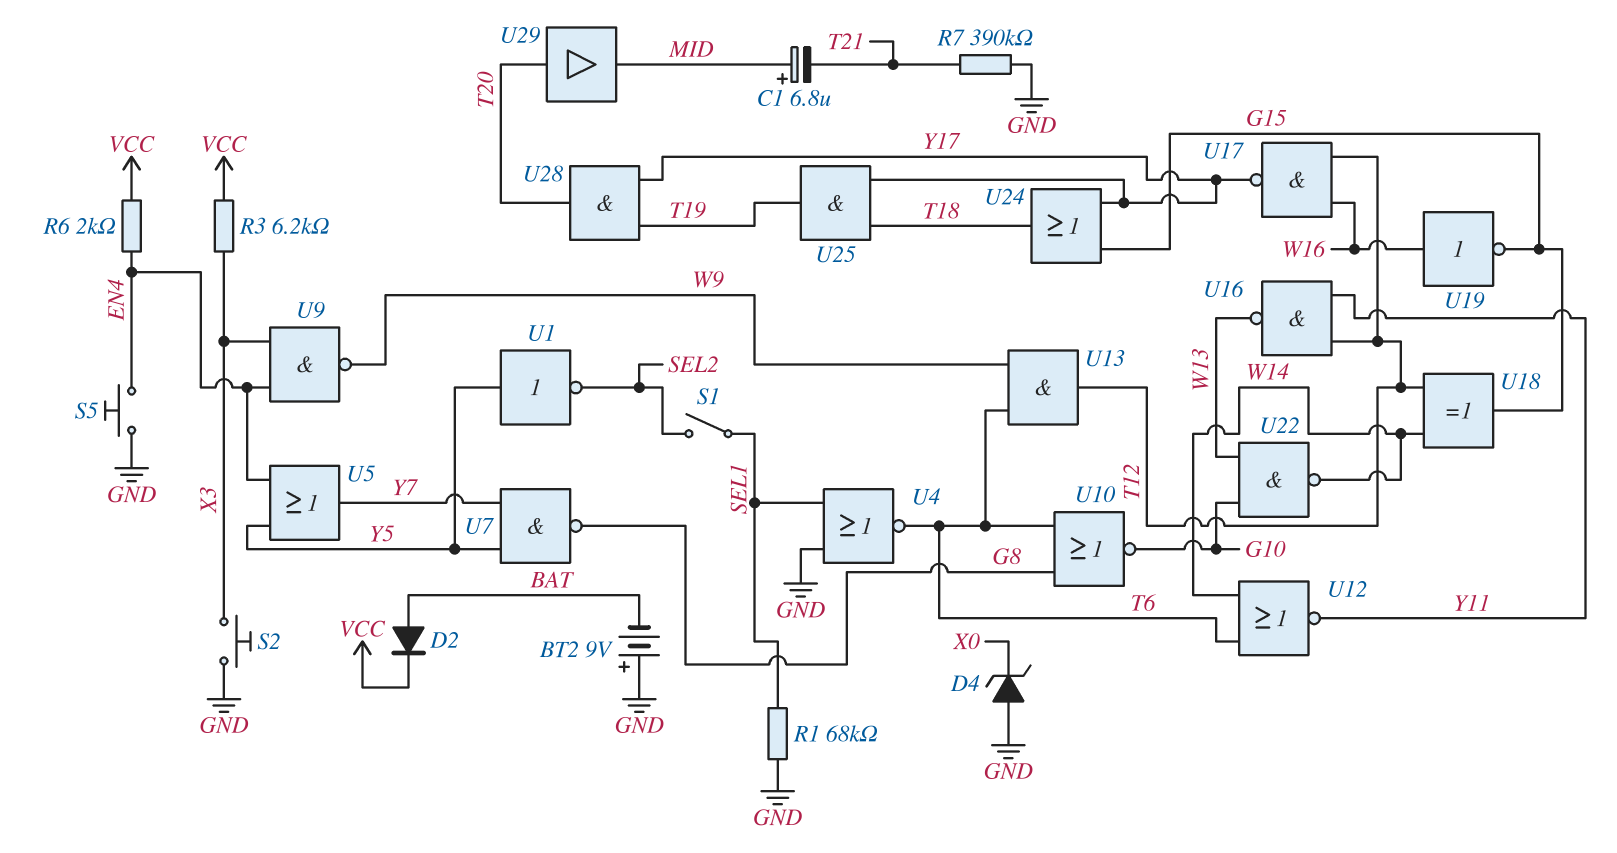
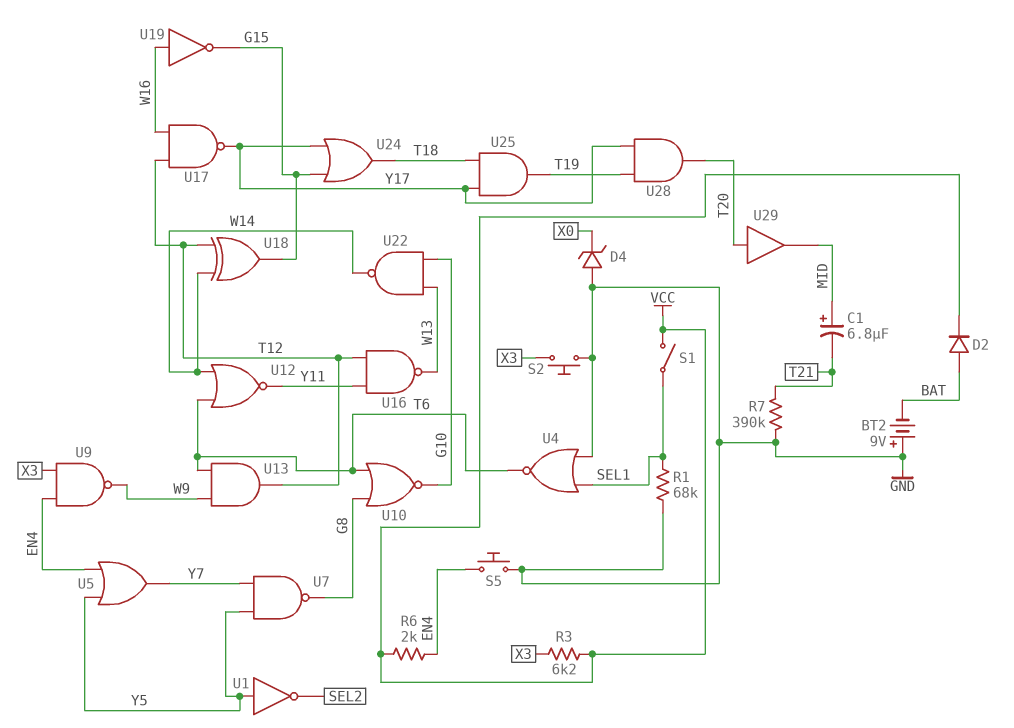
S1: switch (SEL1, SEL2) -> switch (SEL1, VCC)

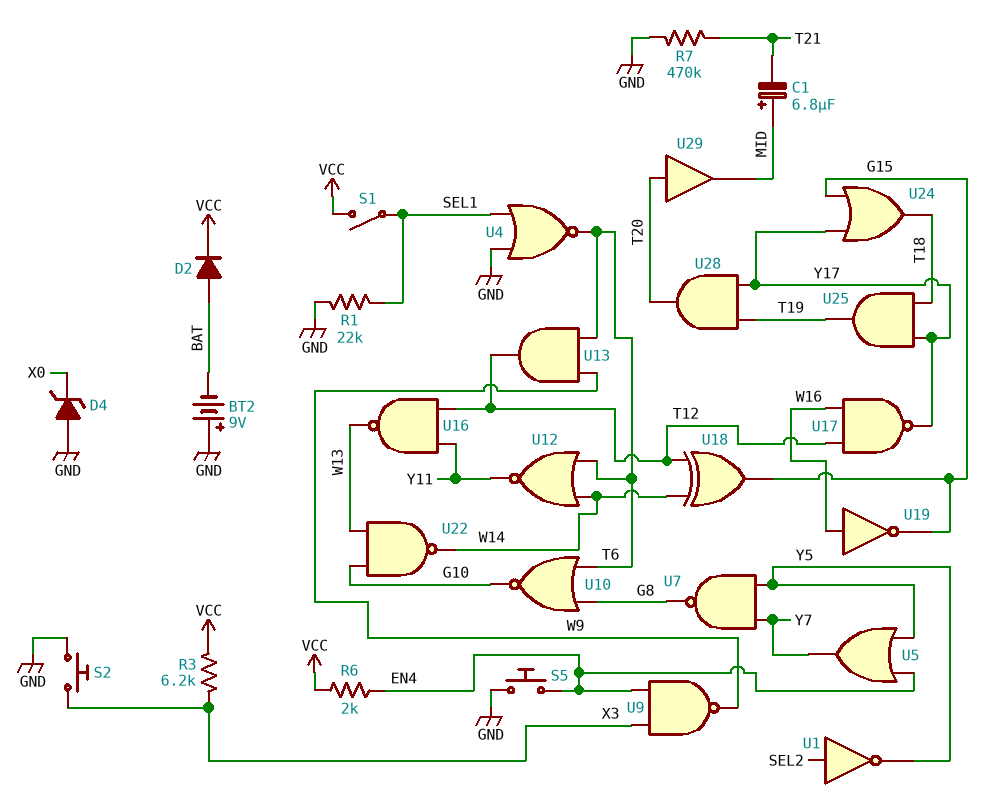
R1: 68k (GND, SEL1) -> 22k (GND, SEL1)
R7: 390k (GND, T21) -> 470k (GND, T21)
U1: NOT (in Y5, out SEL2) -> NOT (in SEL2, out Y5)

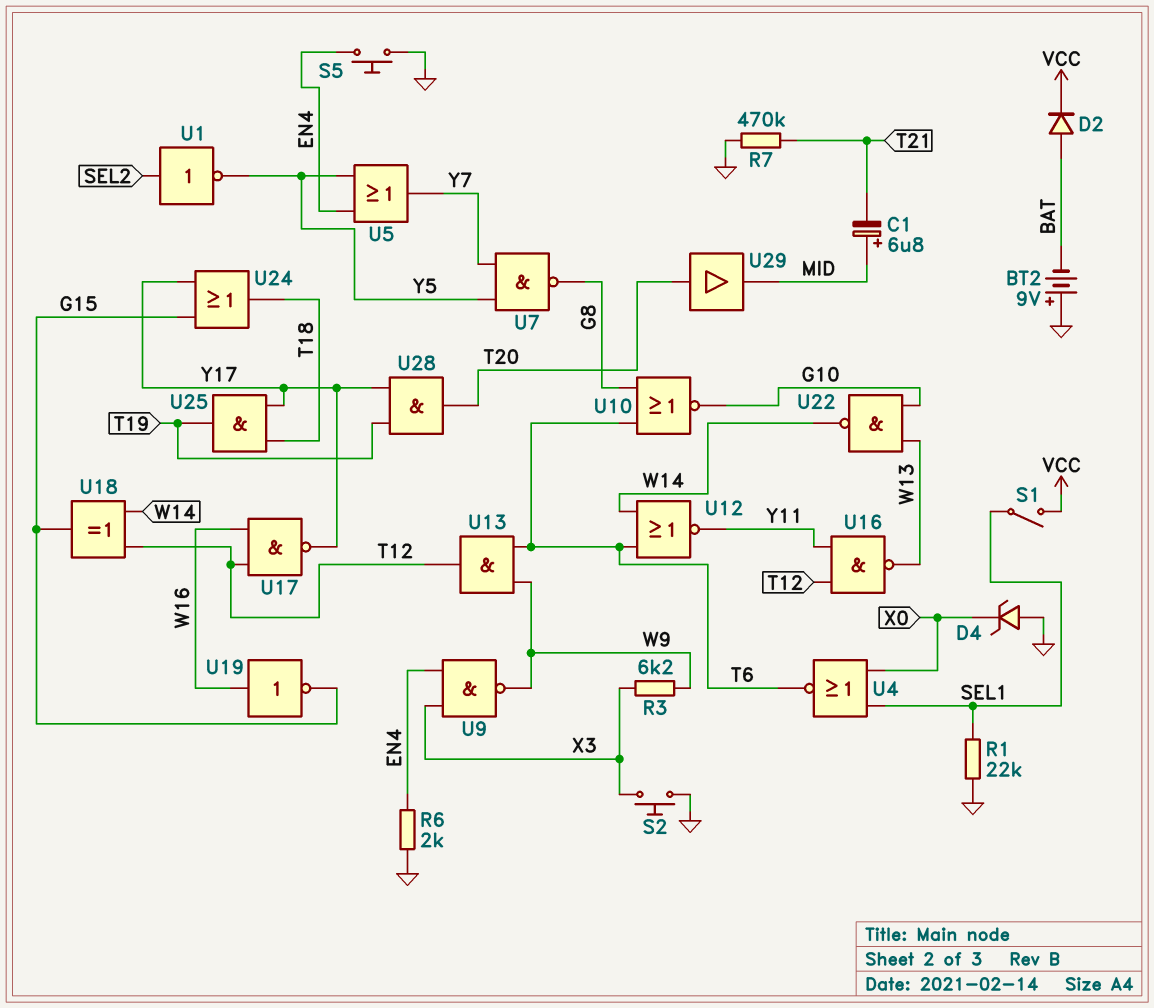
R3: 6.2k (VCC, X3) -> 6.2k (W9, X3)
R6: 2k (EN4, VCC) -> 2k (EN4, GND)
U4: NOR (in GND, in SEL1, out T6) -> NOR (in SEL1, in X0, out T6)

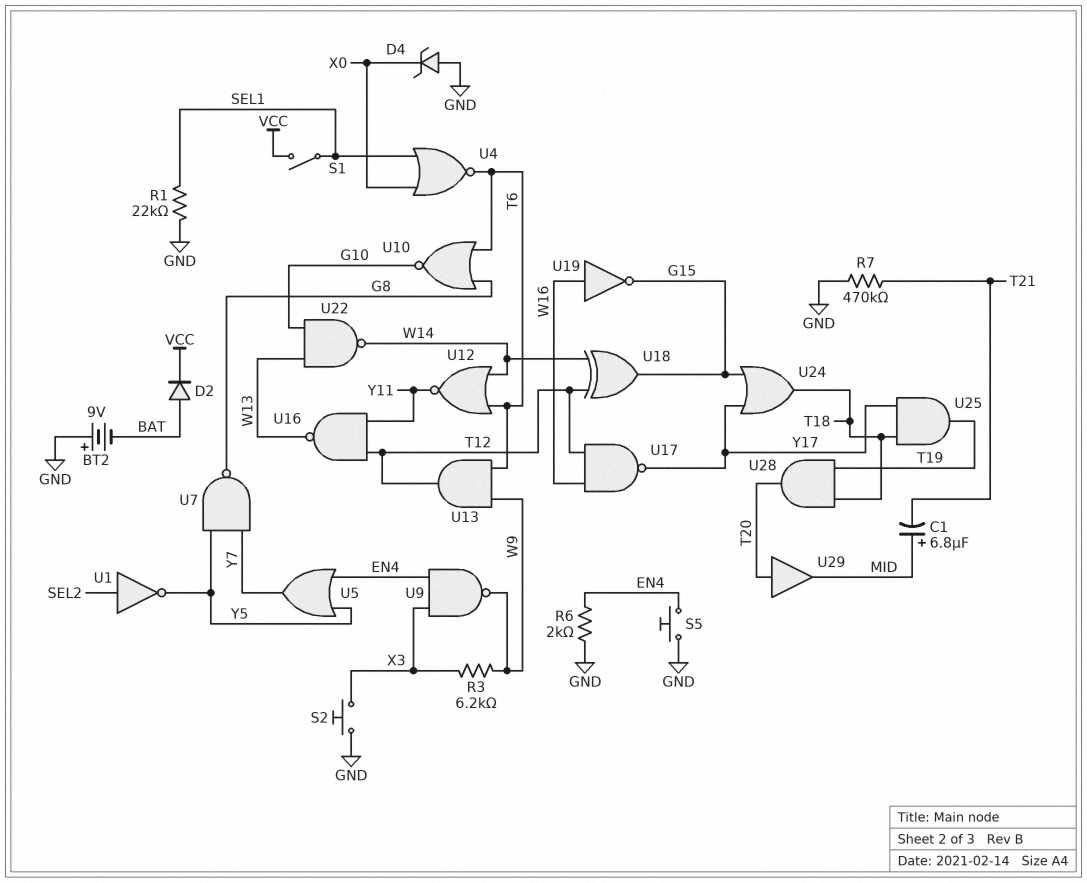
U28: AND (in T19, in Y17, out T20) -> AND (in T18, in T19, out T20)

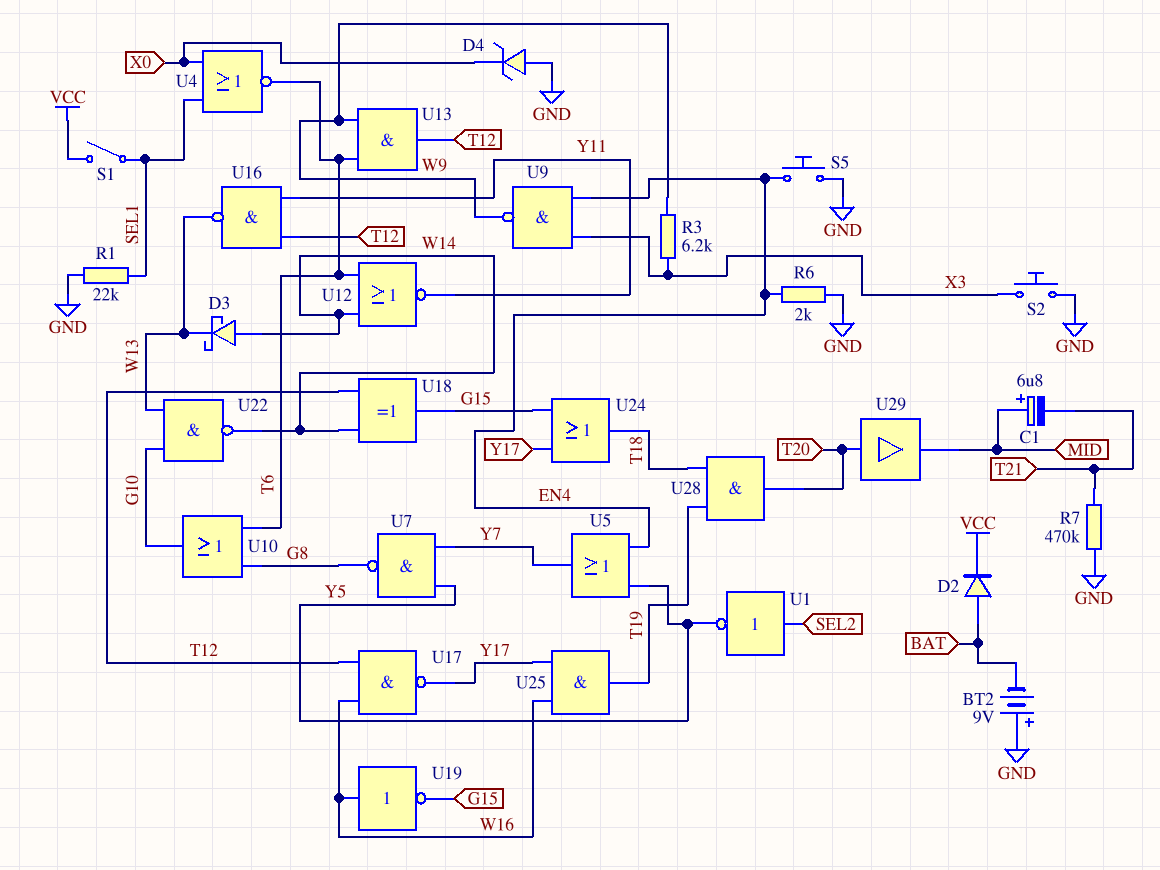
D3: none -> schottky (A W14, K W13)
U10: NOR (in G8, in T6, out G10) -> OR (in G8, in T6, out G10)
U25: AND (in T18, in Y17, out T19) -> AND (in W16, in Y17, out T19)

